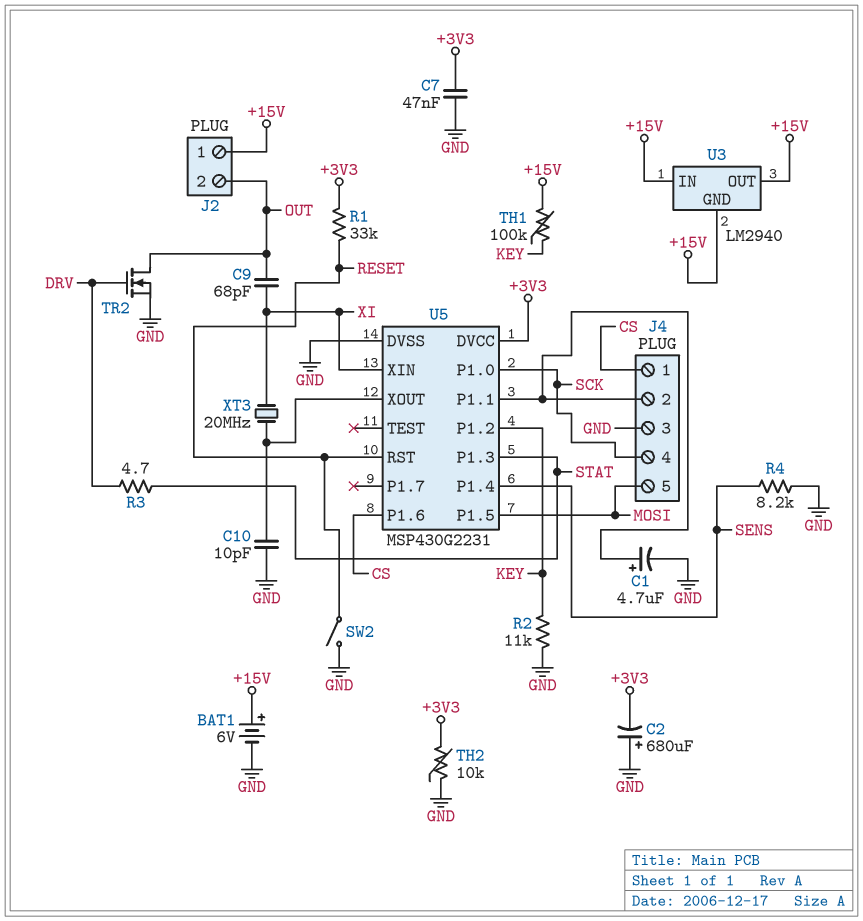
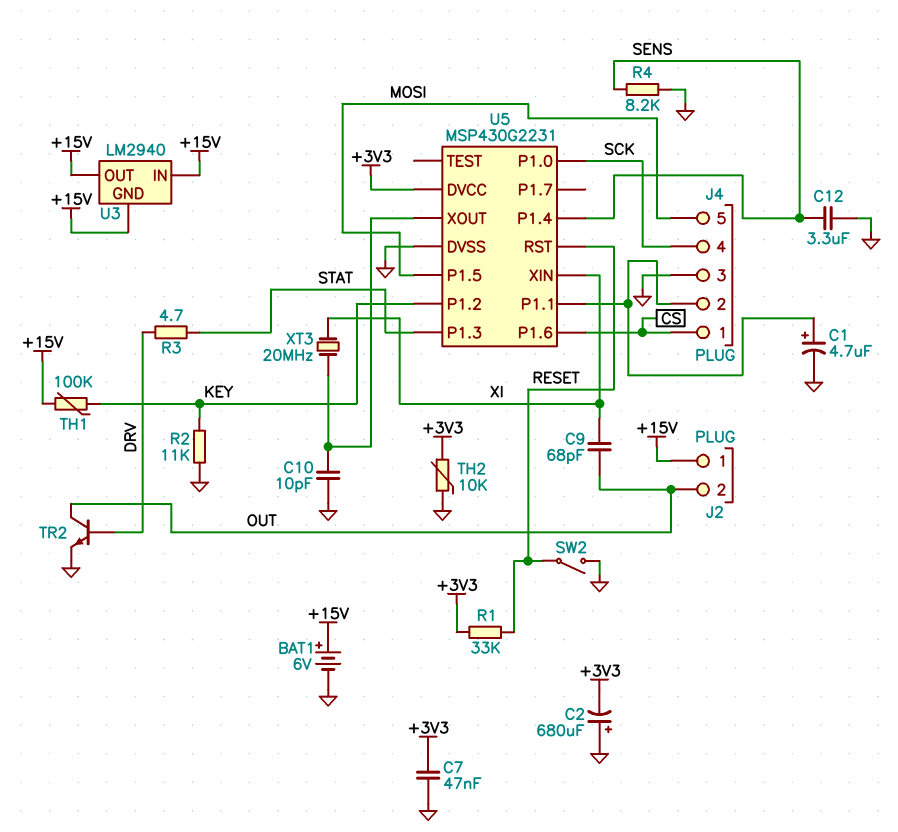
C12: none -> 3.3uF (GND, SENS)
TR2: NMOS (G DRV, D OUT, S GND) -> NPN (B DRV, C OUT, E GND)

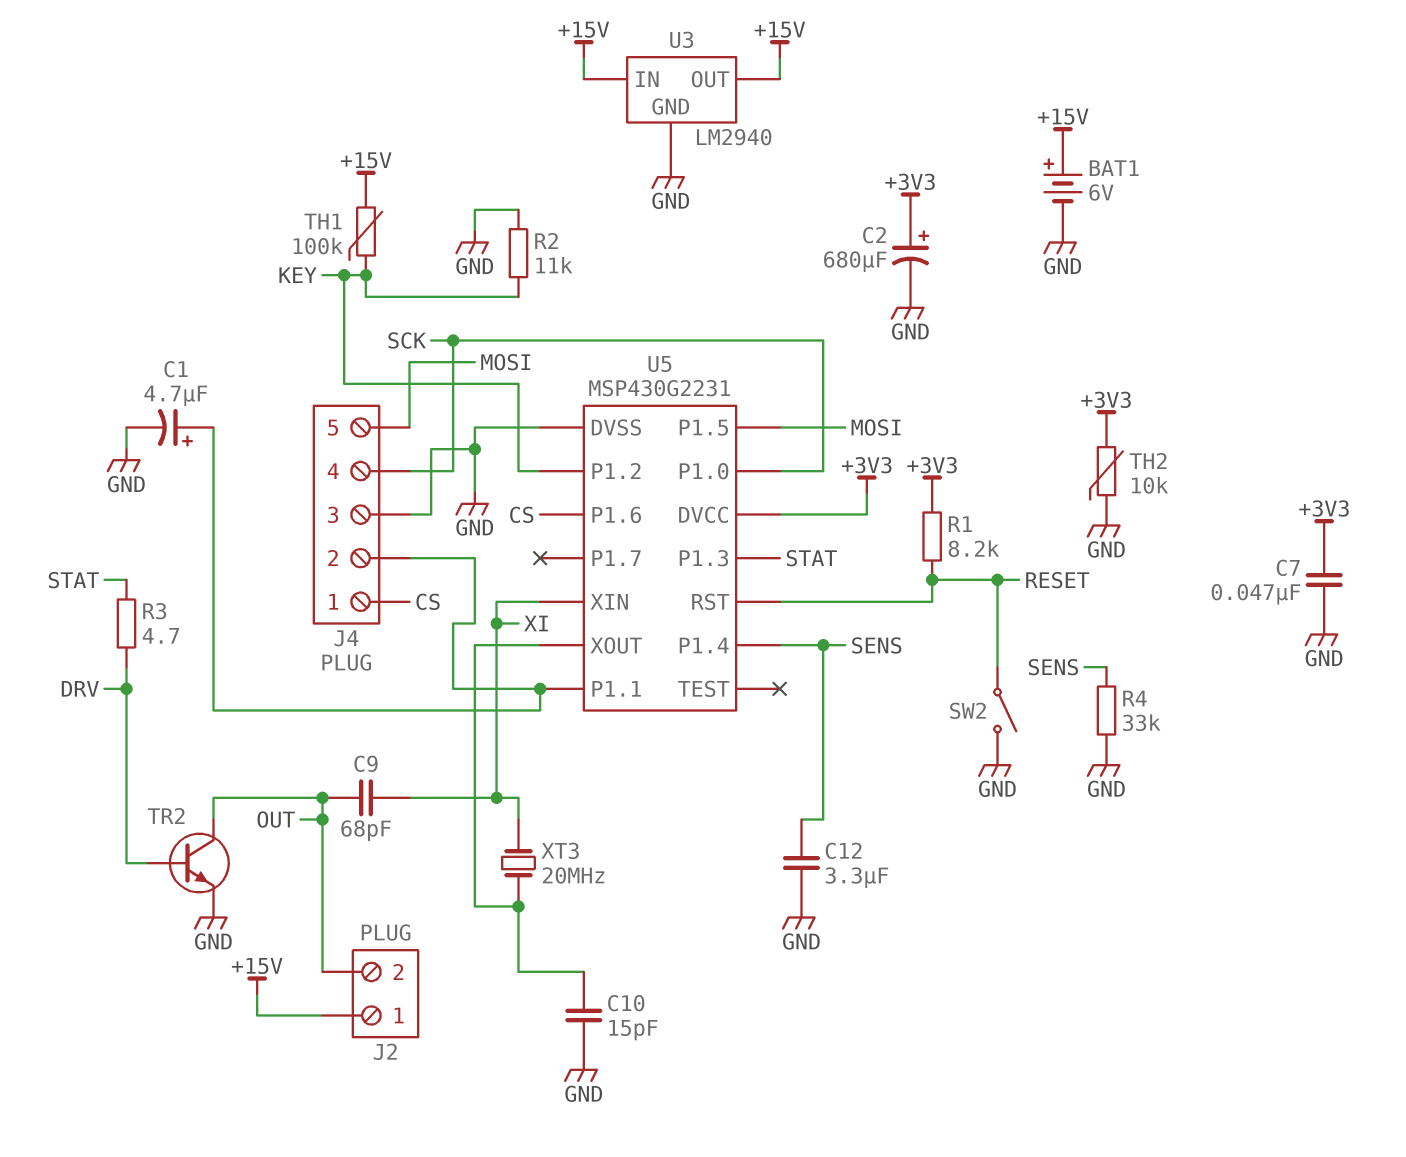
C2: 680uF (plus GND, minus +3V3) -> 680uF (plus +3V3, minus GND)
C10: 10pF (GND, U5/XOUT) -> 15pF (GND, U5/XOUT)
R1: 33k (+3V3, RESET) -> 8.2k (+3V3, RESET)
R4: 8.2k (GND, SENS) -> 33k (GND, SENS)
U3 pin GND: +15V -> GND

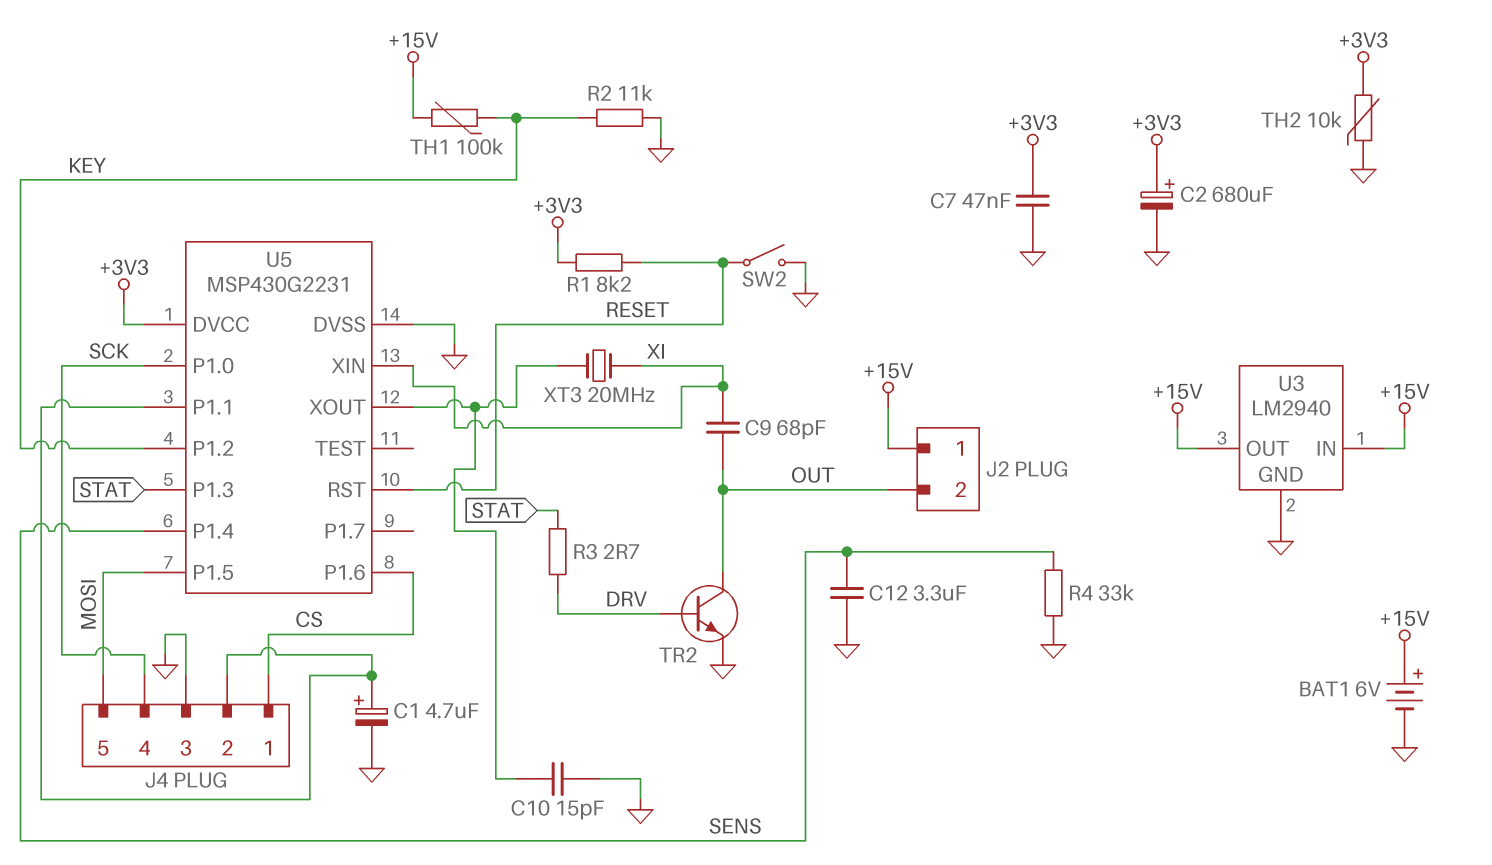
R3: 4.7 (DRV, STAT) -> 2.7 (DRV, STAT)

